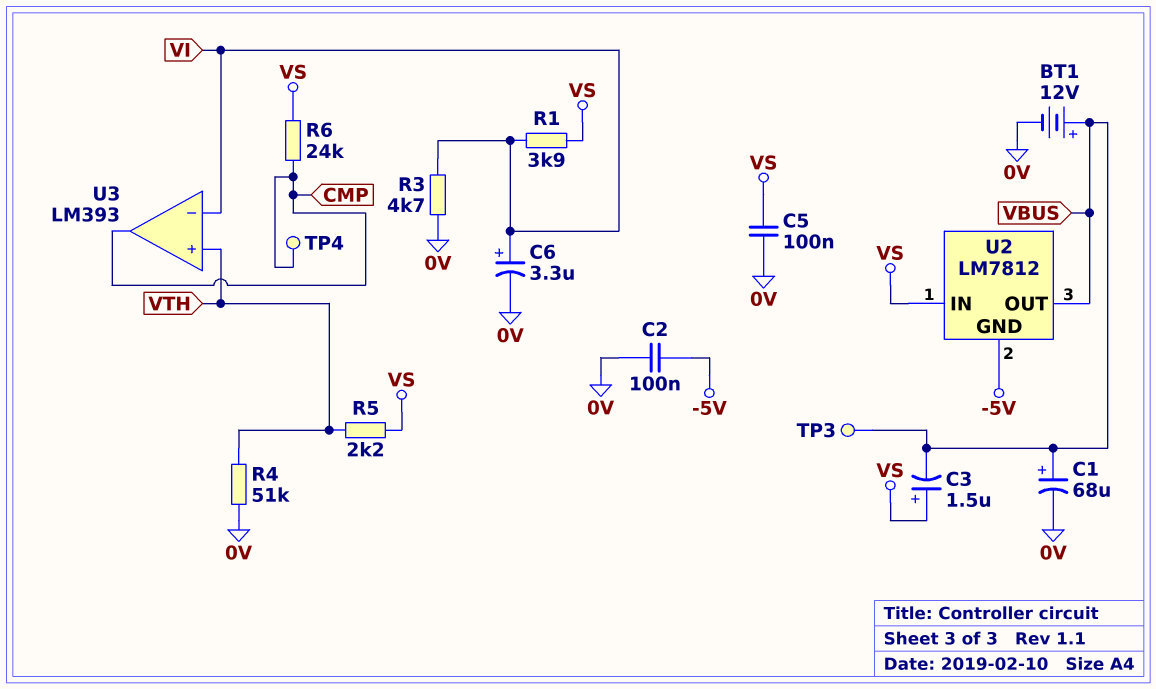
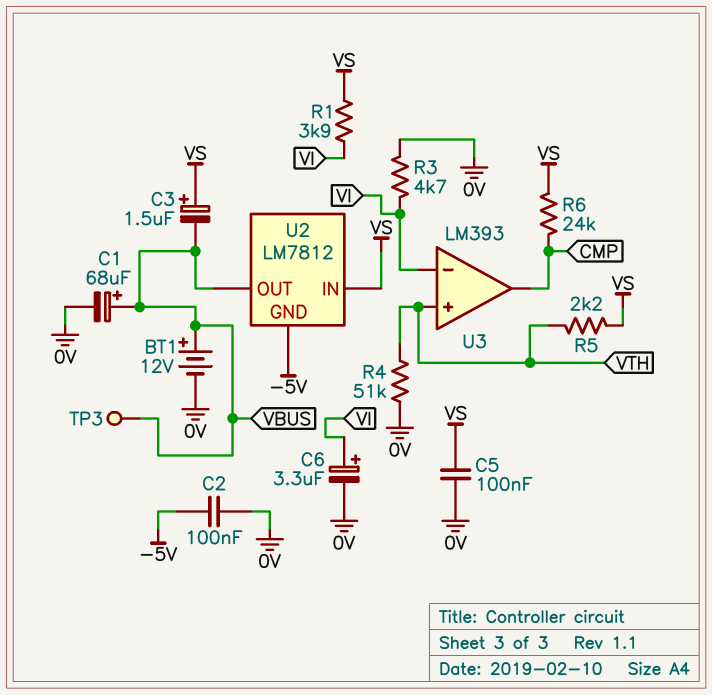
TP4: test point (CMP) -> none

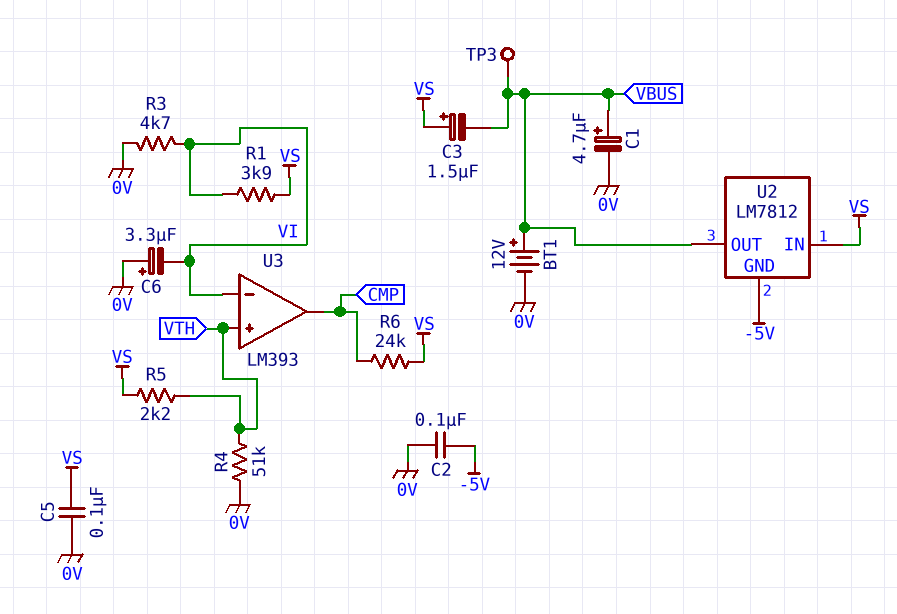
C1: 68uF (plus VBUS, minus 0V) -> 4.7uF (plus VBUS, minus 0V)
C6: 3.3uF (plus VI, minus 0V) -> 3.3uF (plus 0V, minus VI)

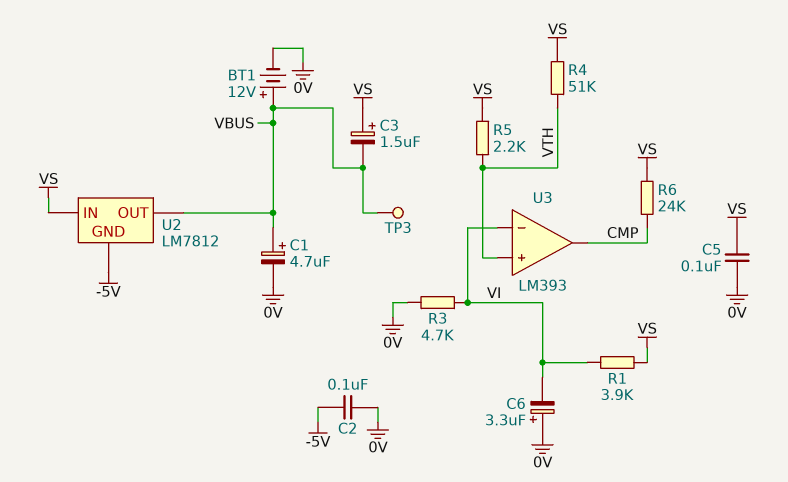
R4: 51k (0V, VTH) -> 51k (VS, VTH)

